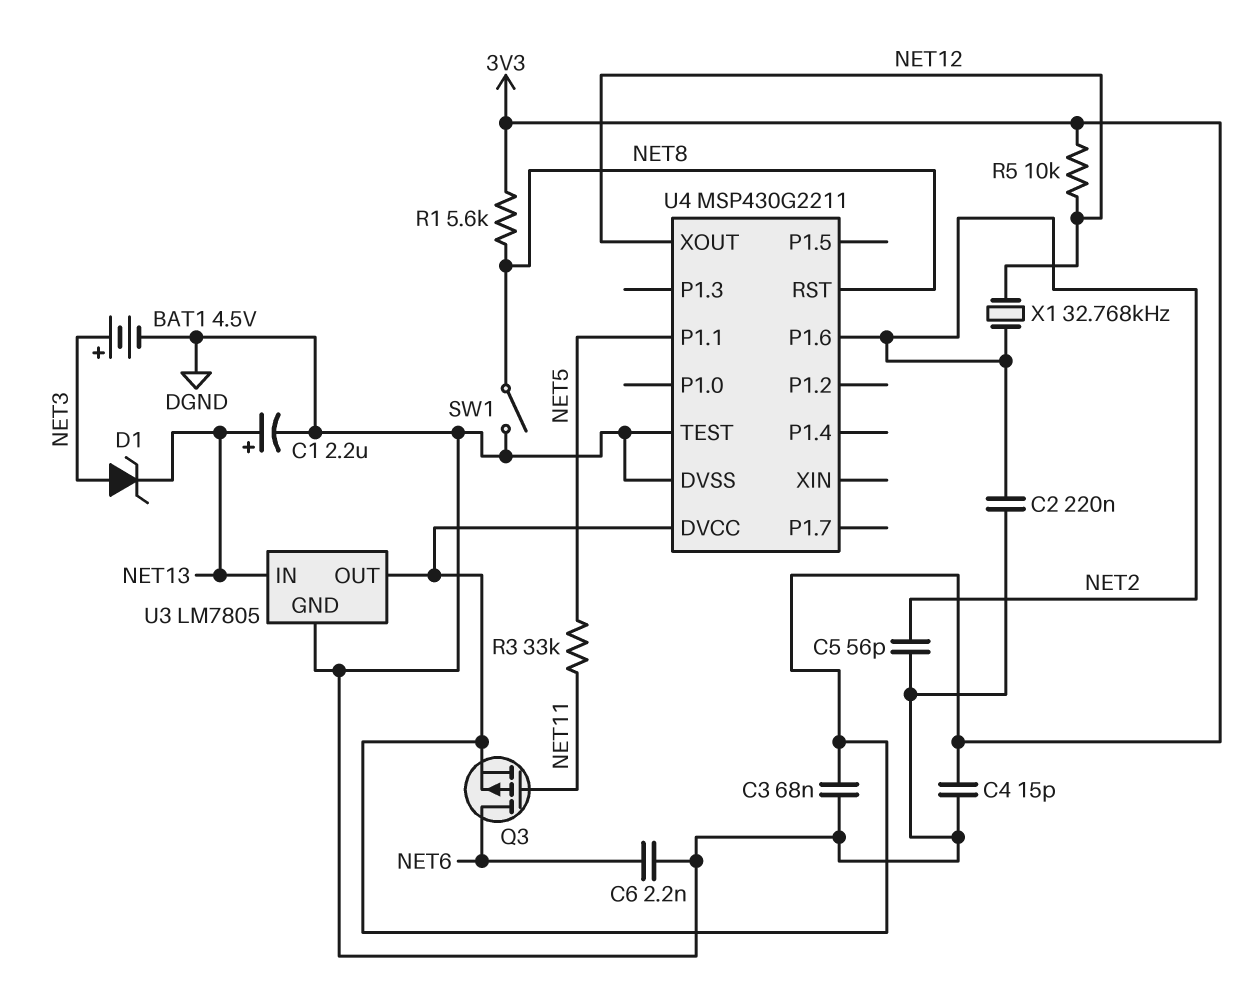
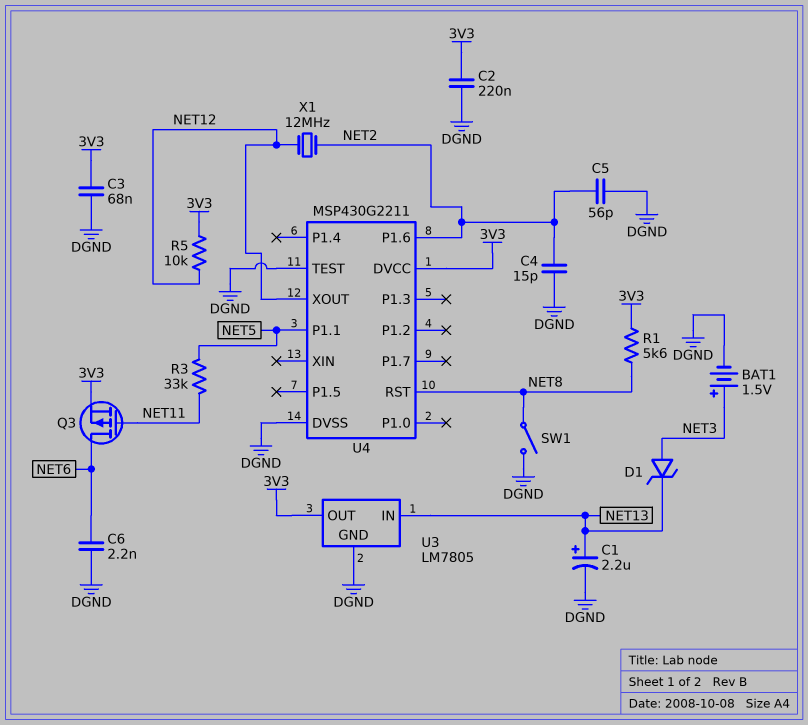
BAT1: 4.5V (plus NET3, minus DGND) -> 1.5V (plus NET3, minus DGND)
C2: 220nF (DGND, NET2) -> 220nF (3V3, DGND)
C4: 15pF (3V3, DGND) -> 15pF (DGND, NET2)
X1: 32.768kHz (NET2, NET12) -> 12MHz (NET2, NET12)

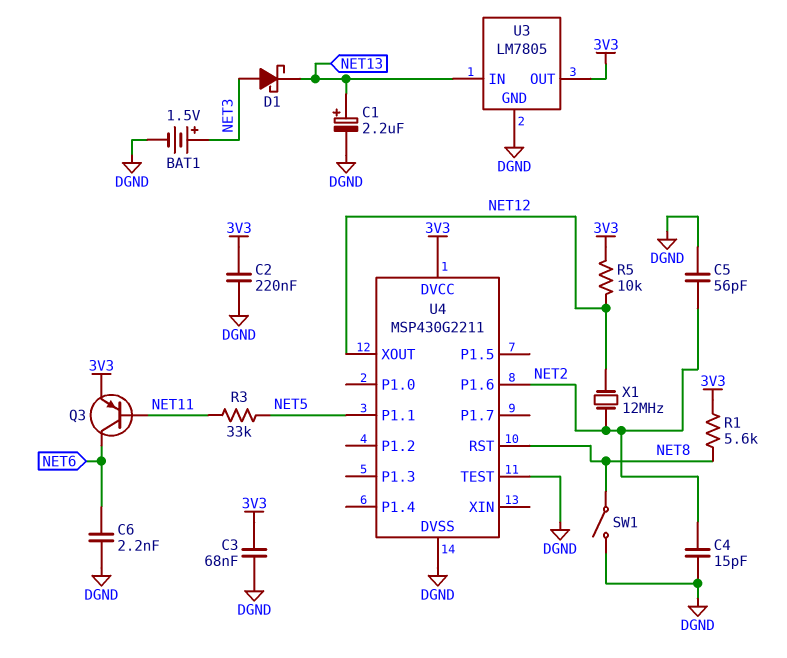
D1: zener (A NET3, K NET13) -> schottky (A NET3, K NET13)
Q3: PMOS (G NET11, D NET6, S 3V3) -> PNP (B NET11, C NET6, E 3V3)

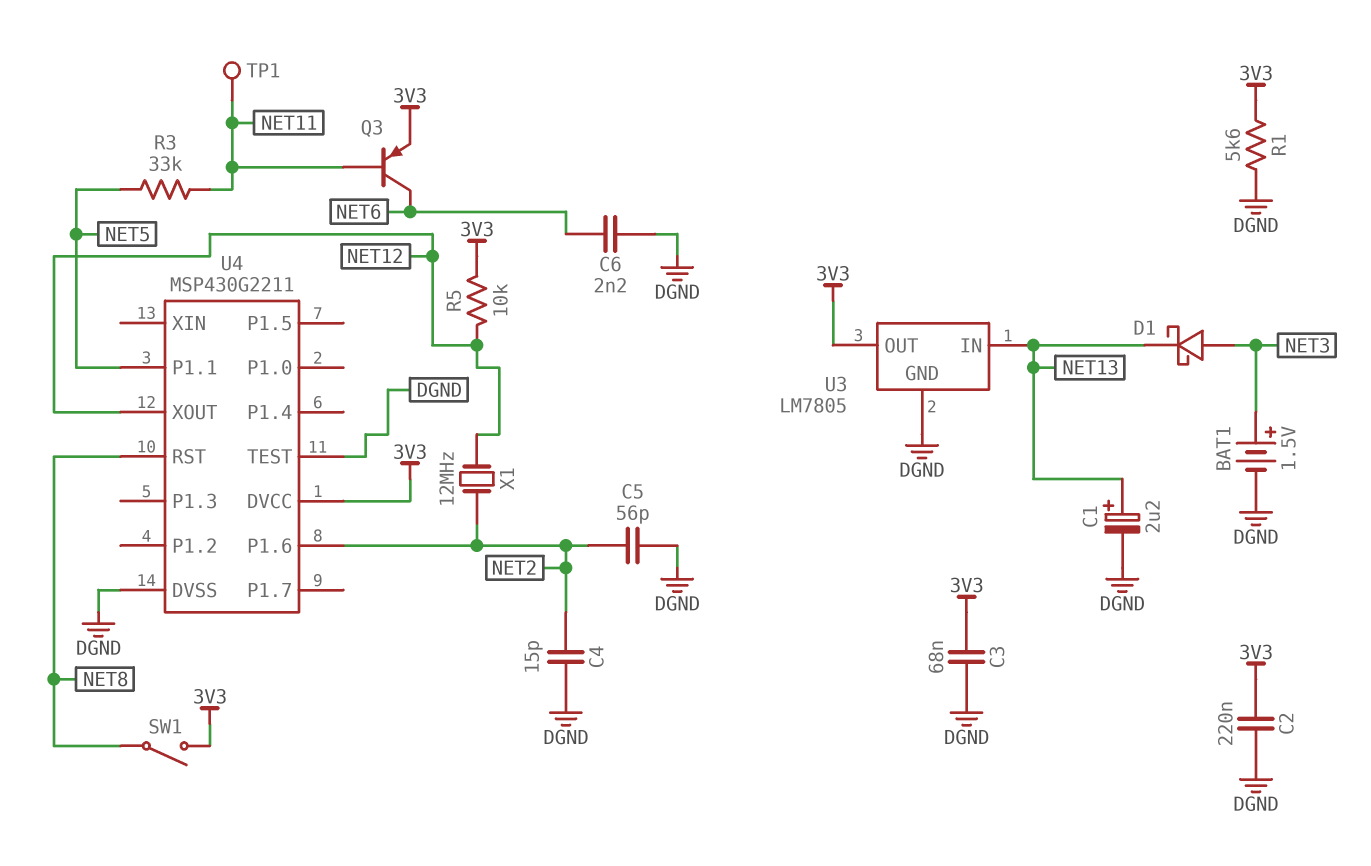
R1: 5.6k (3V3, NET8) -> 5.6k (3V3, DGND)
SW1: switch (DGND, NET8) -> switch (3V3, NET8)
TP1: none -> test point (NET11)

